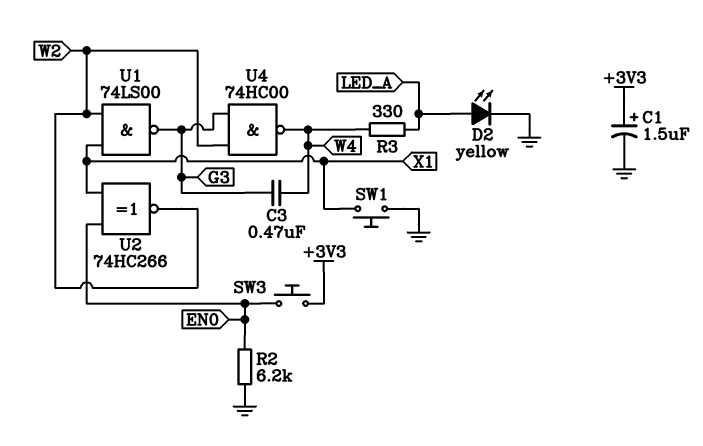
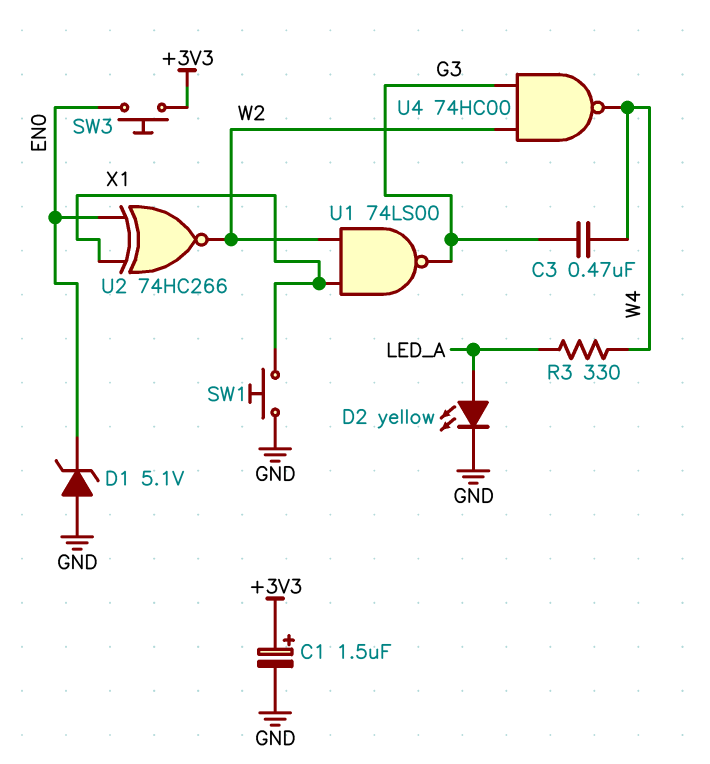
D1: none -> zener 5.1V (A GND, K EN0)
R2: 6.2k (EN0, GND) -> none

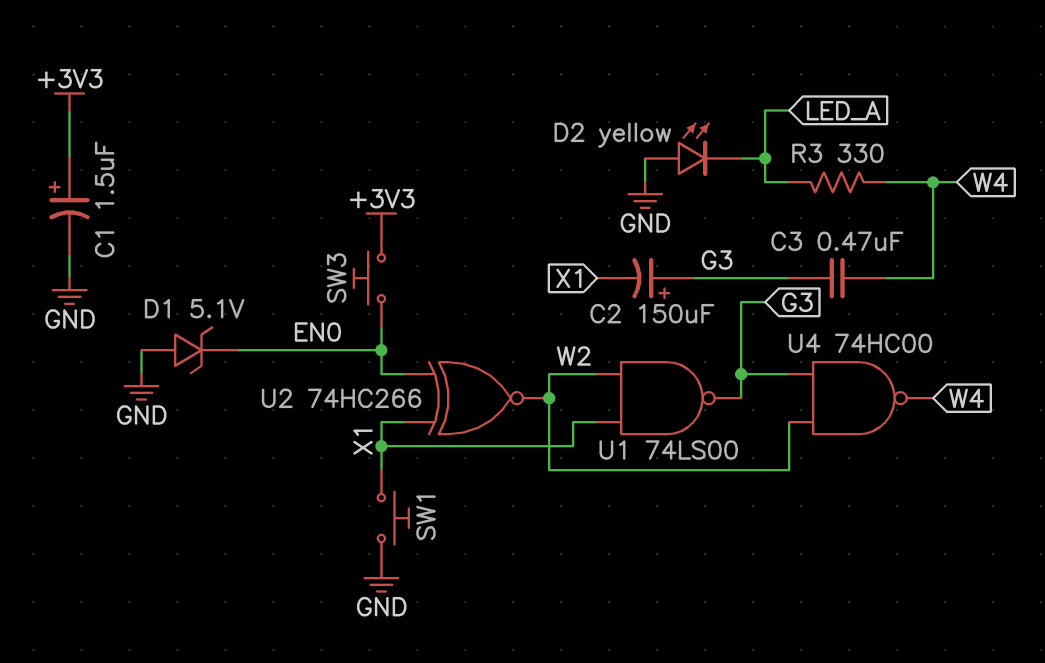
C2: none -> 150uF (plus G3, minus X1)
D2: LED yellow (A LED_A, K GND) -> LED yellow (A GND, K LED_A)

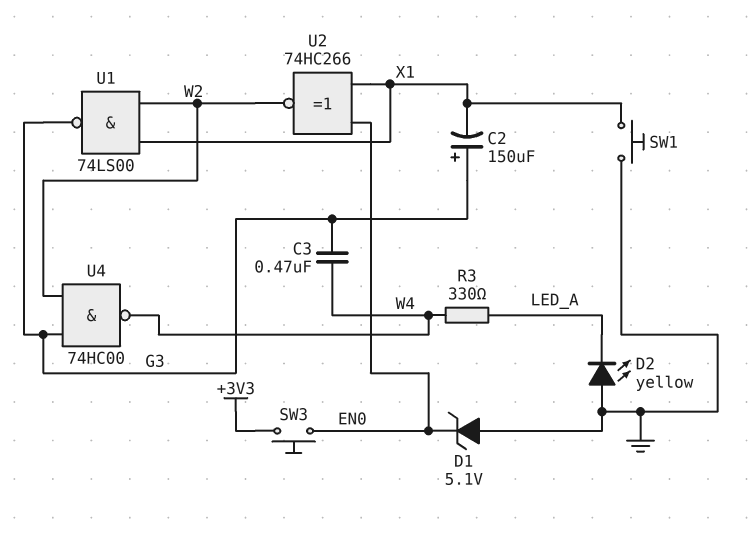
C1: 1.5uF (plus +3V3, minus GND) -> none

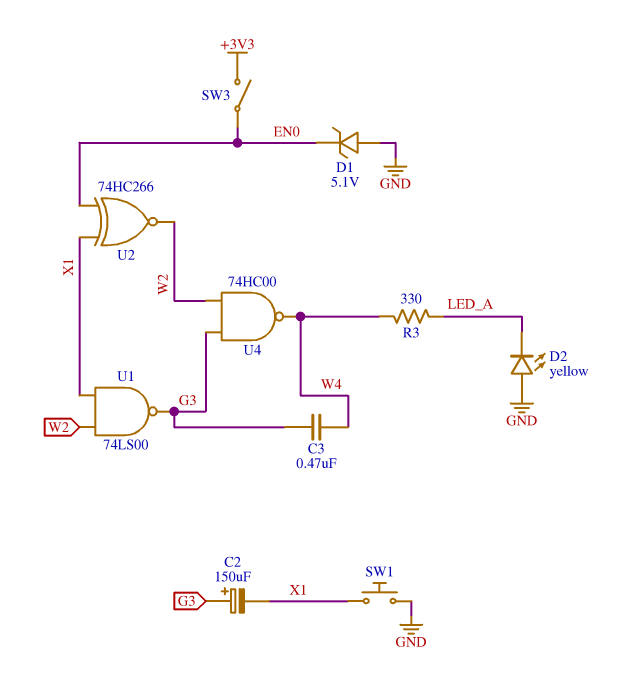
SW3: button (+3V3, EN0) -> switch (+3V3, EN0)

